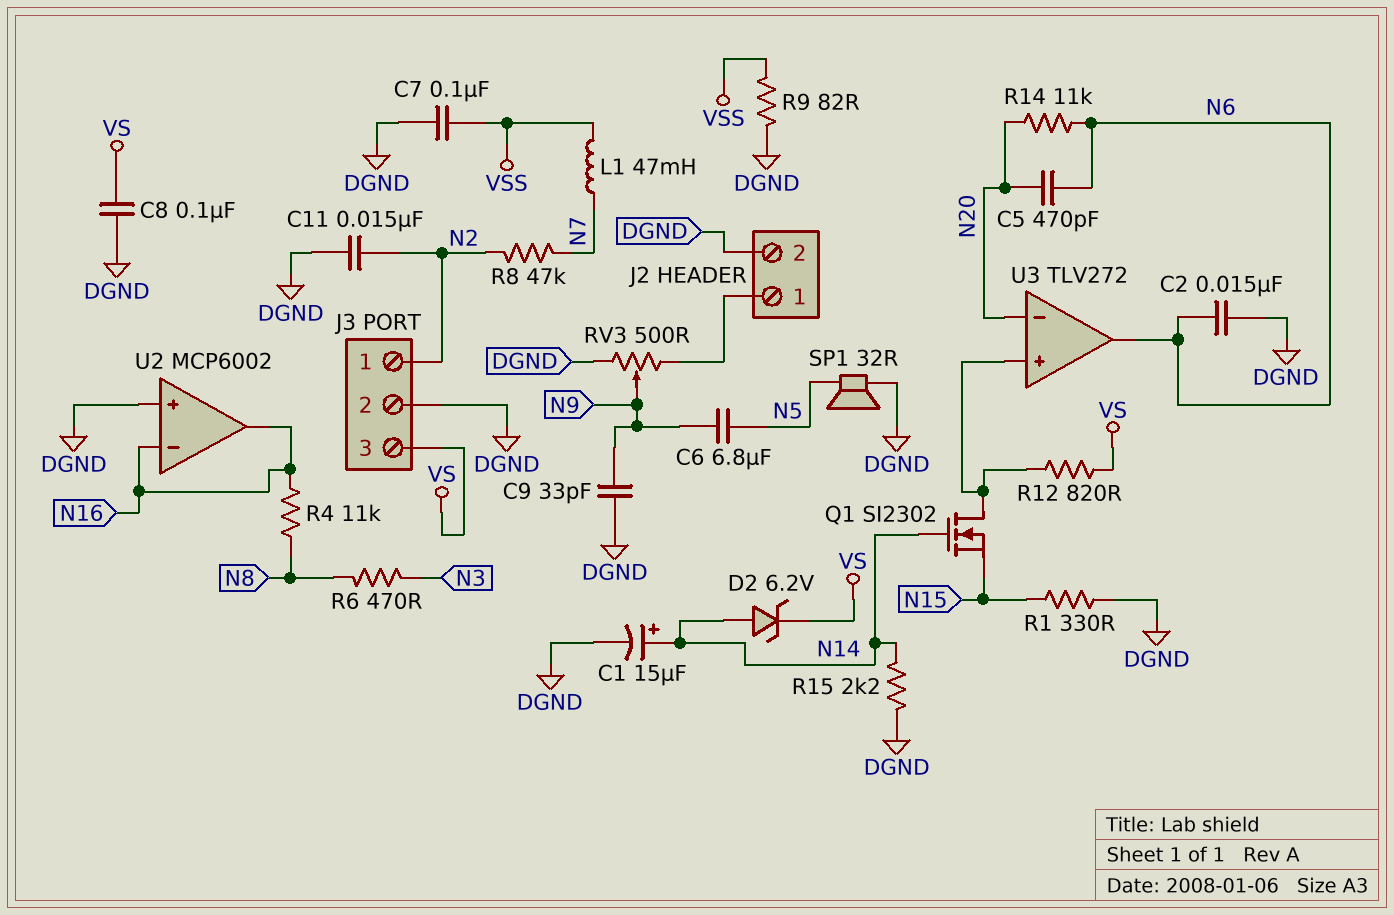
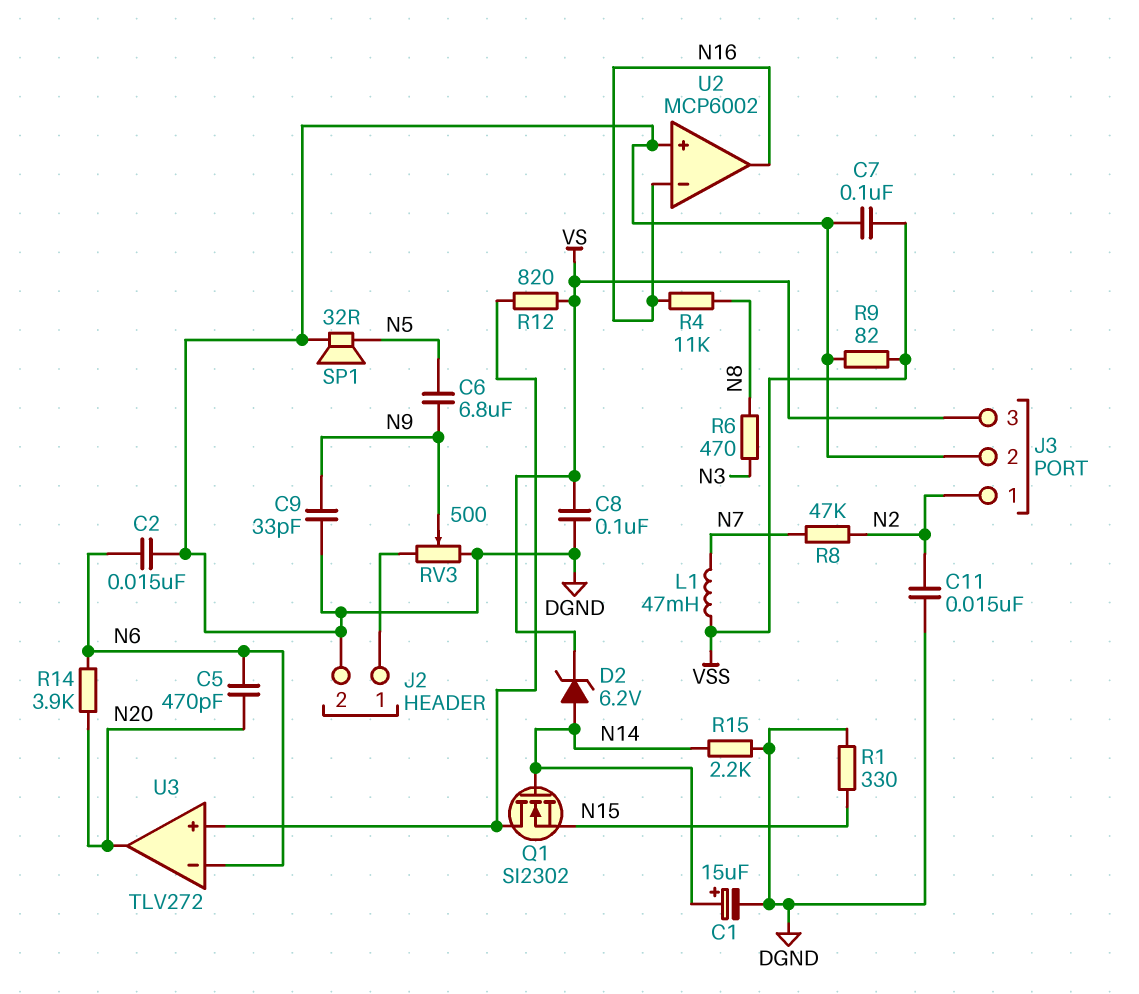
R14: 11k (N6, N20) -> 3.9k (N6, N20)
U3 pin in-: N20 -> N6
U3 pin out: N6 -> N20

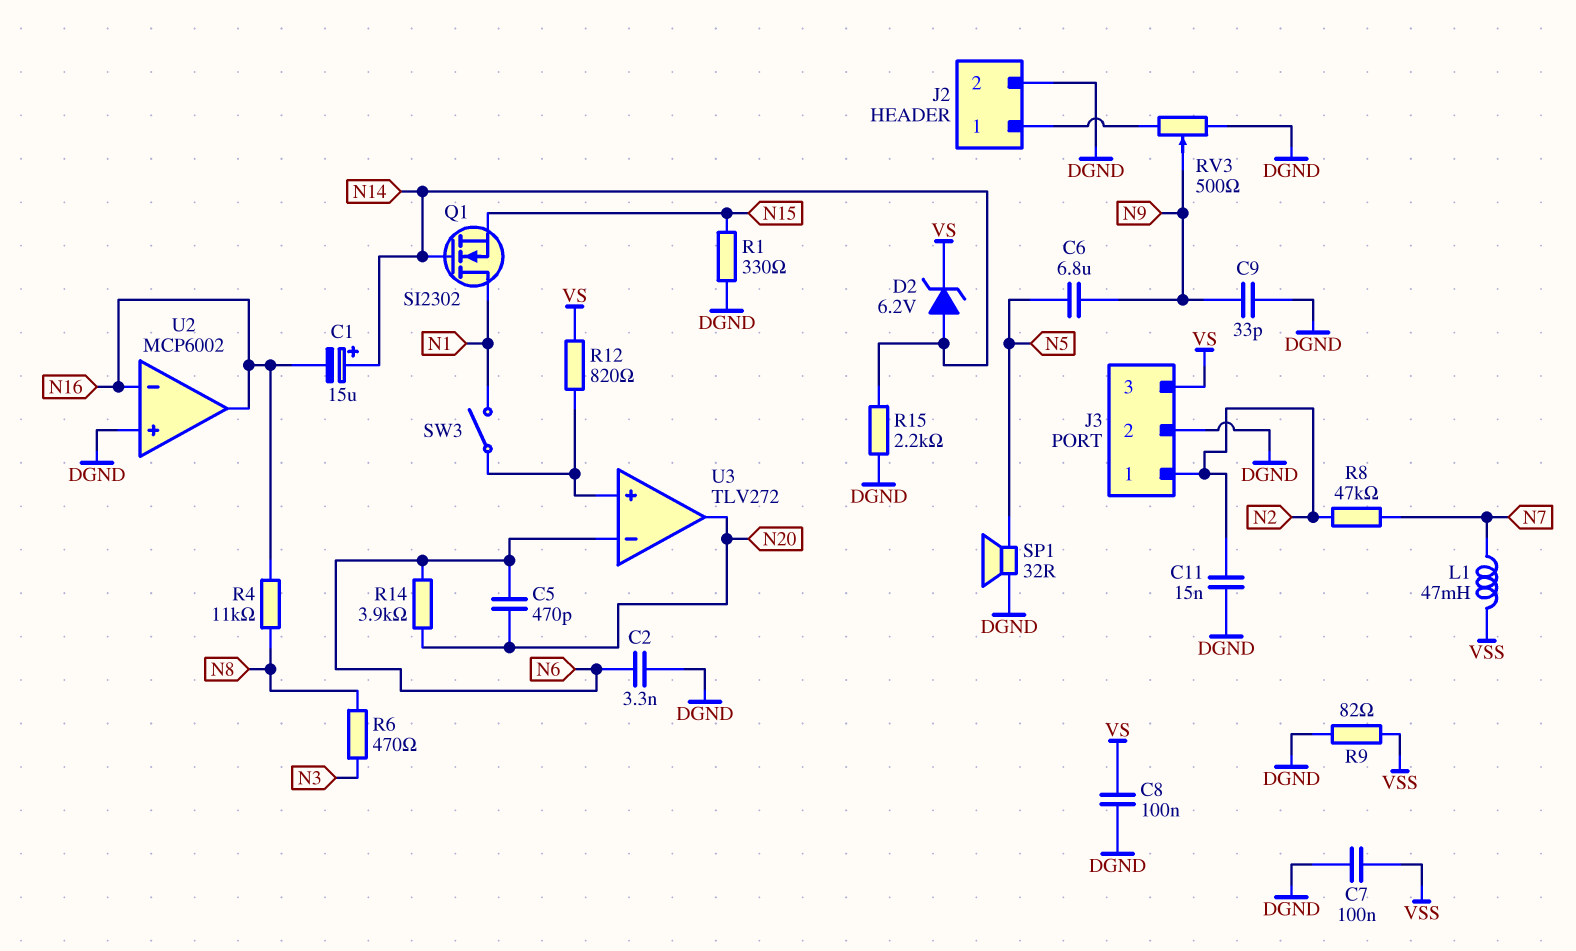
C1: 15uF (plus N14, minus DGND) -> 15uF (plus N14, minus N16)
C2: 15nF (DGND, N6) -> 3.3nF (DGND, N6)
Q1: NMOS SI2302 (G N14, D U3/in+, S N15) -> NMOS SI2302 (G N14, D N1, S N15)
SW3: none -> switch (N1, U3/in+)

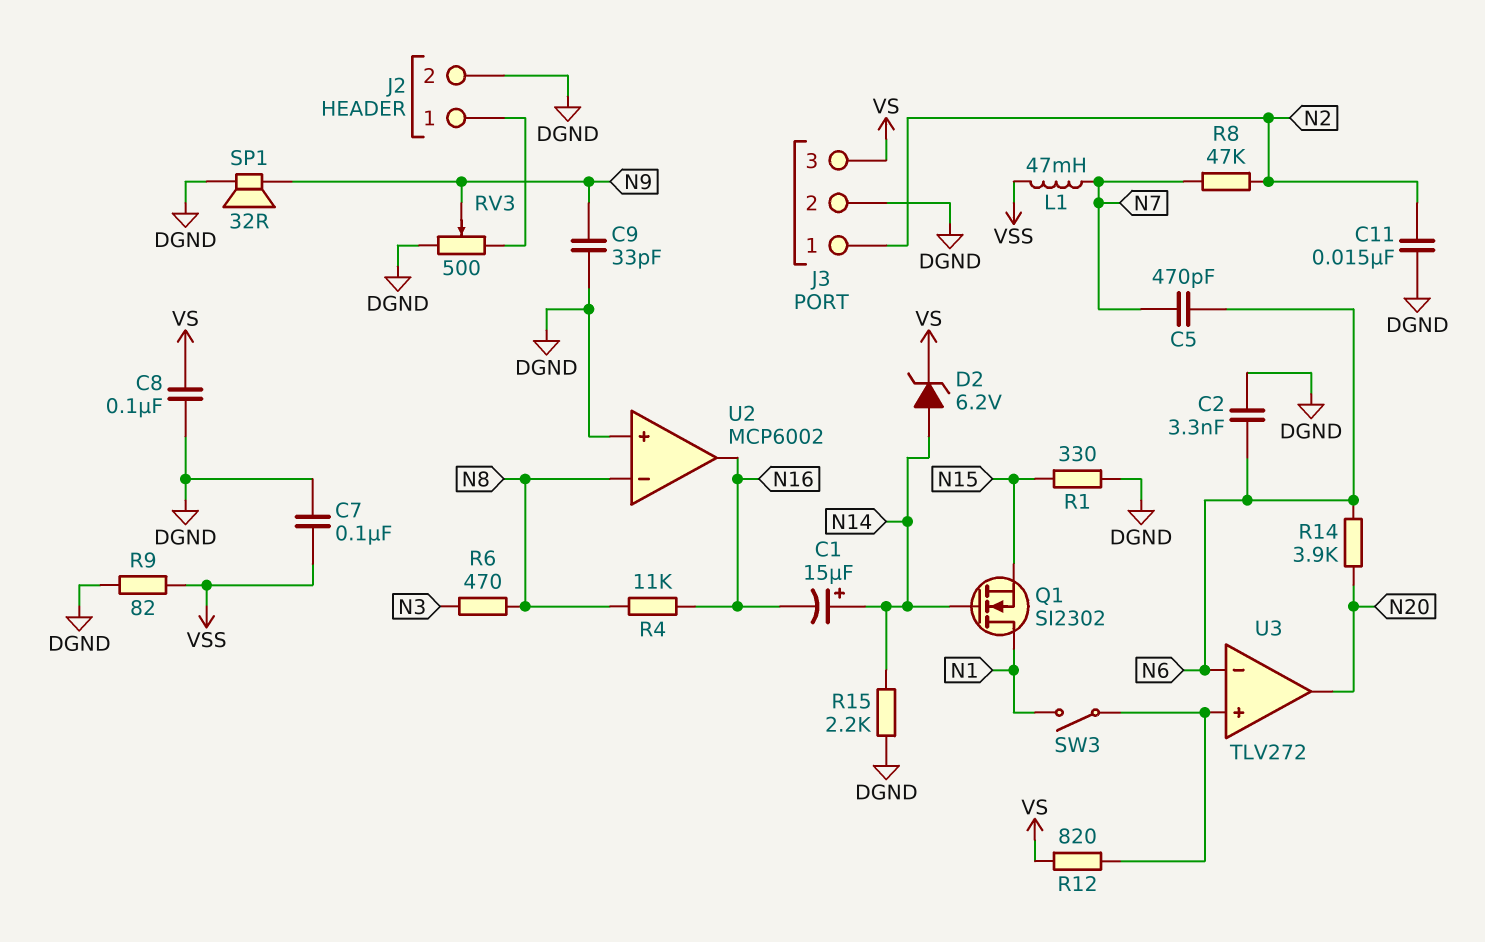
C5: 470pF (N6, N20) -> 470pF (N6, N7)
C6: 6.8uF (N5, N9) -> none
SP1: speaker 32R (DGND, N5) -> speaker 32R (DGND, N9)
U2 pin in-: N16 -> N8

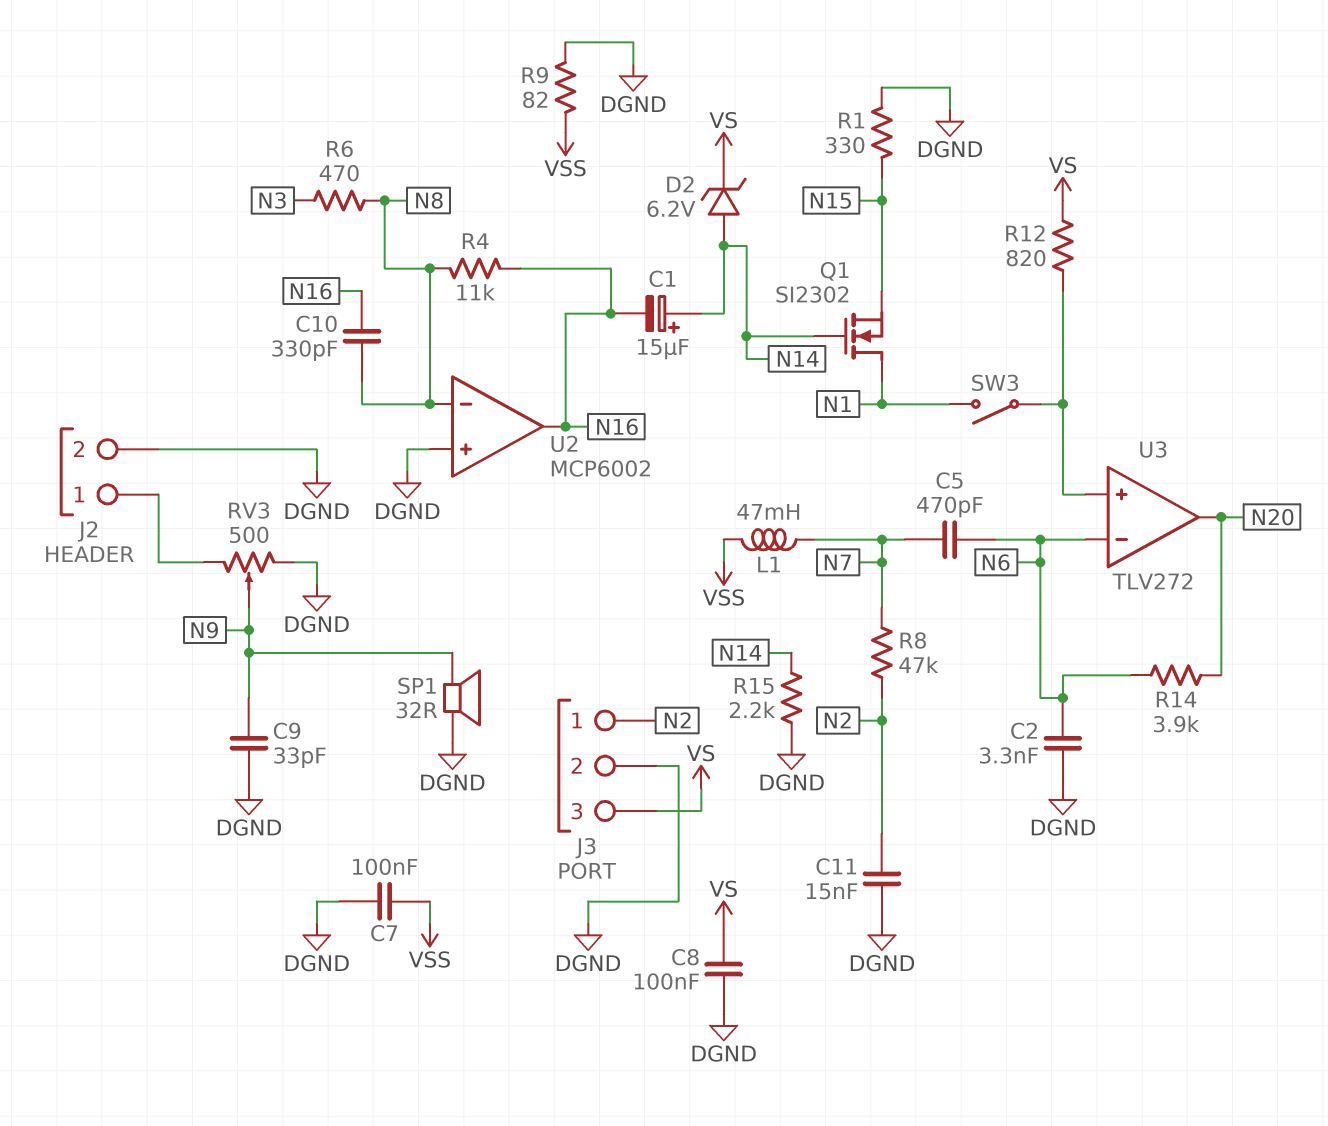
C10: none -> 330pF (N8, N16)

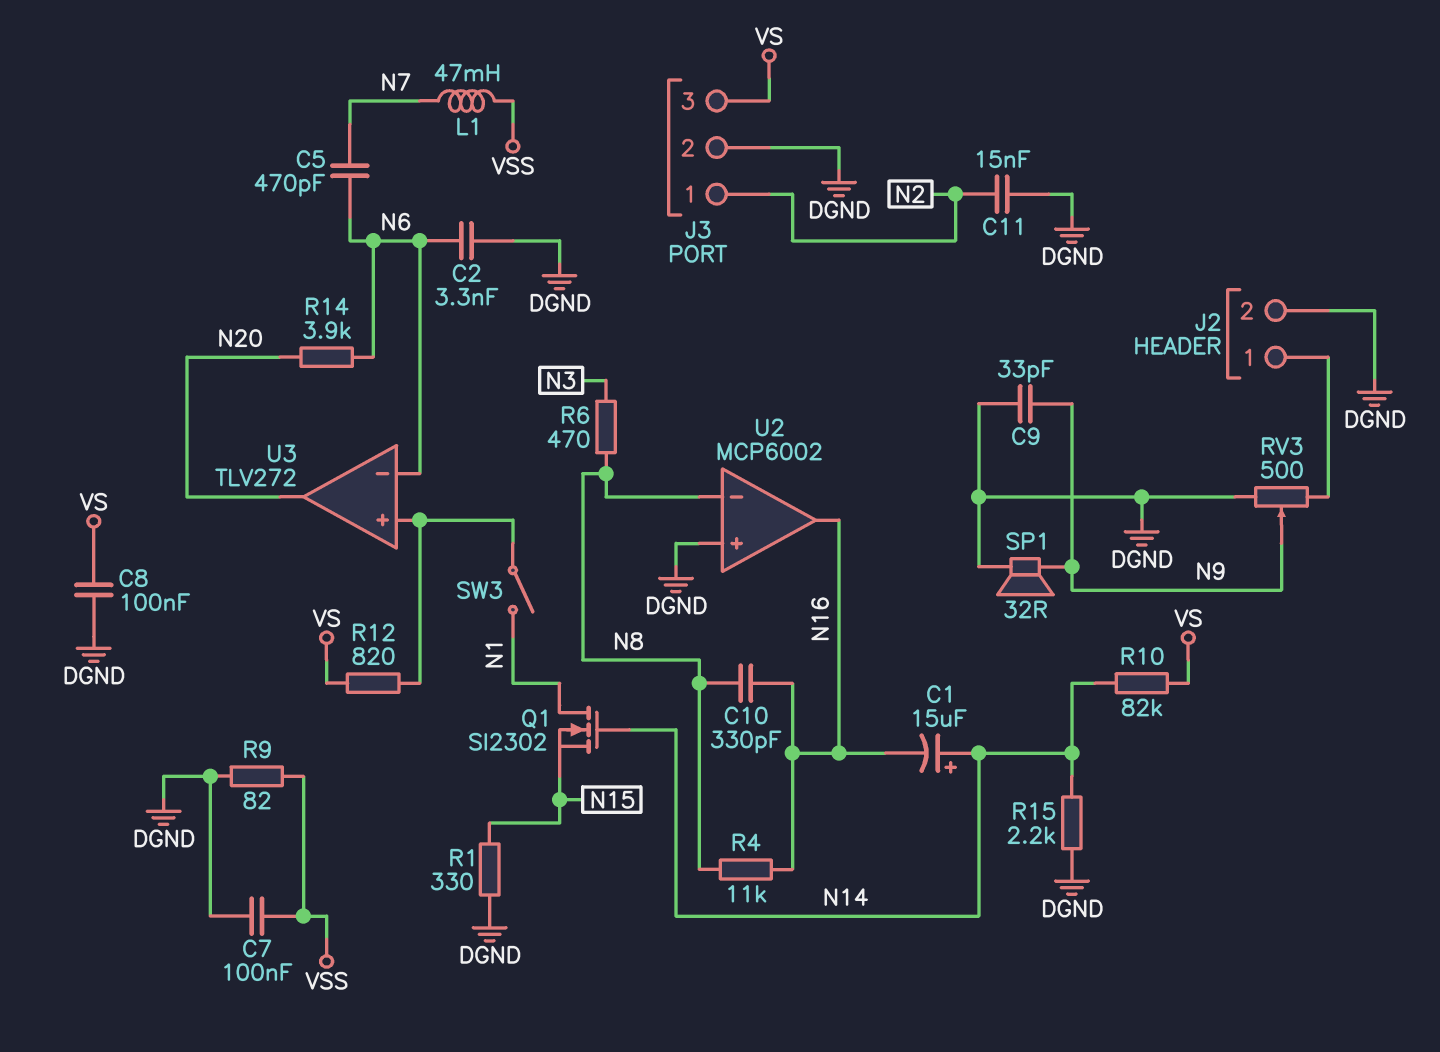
D2: zener 6.2V (A N14, K VS) -> none
R8: 47k (N2, N7) -> none
R10: none -> 82k (N14, VS)

